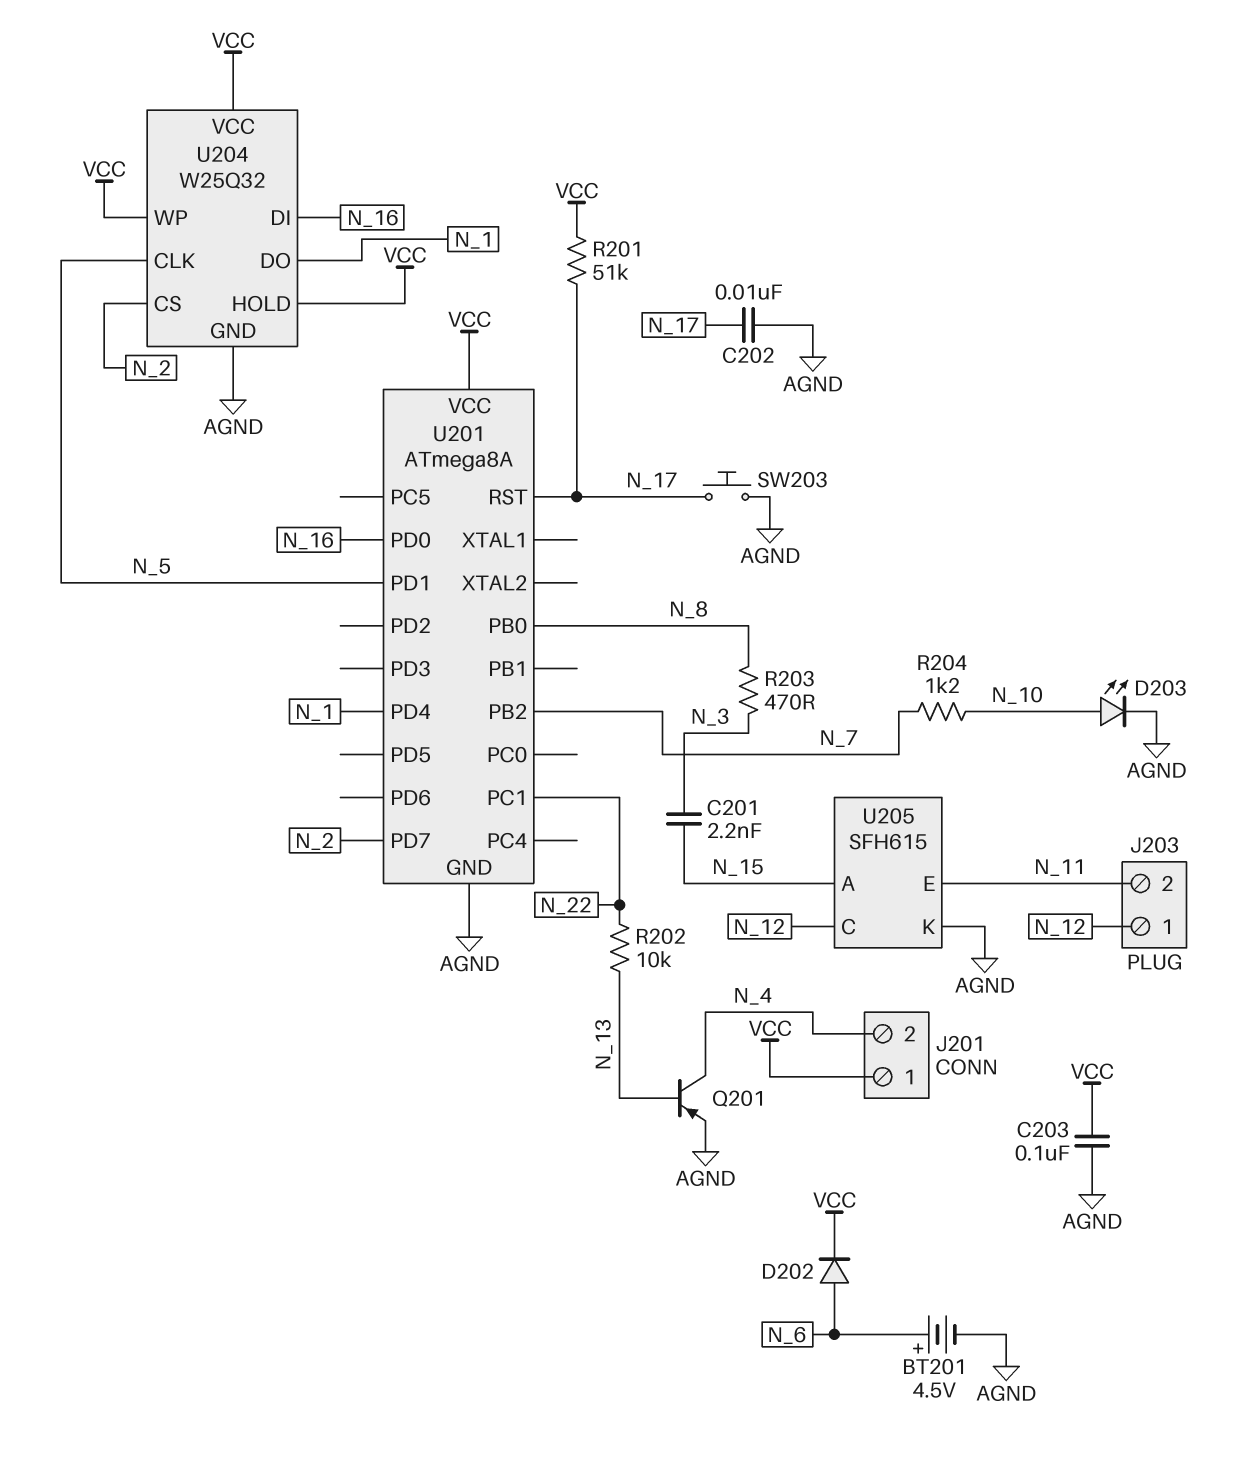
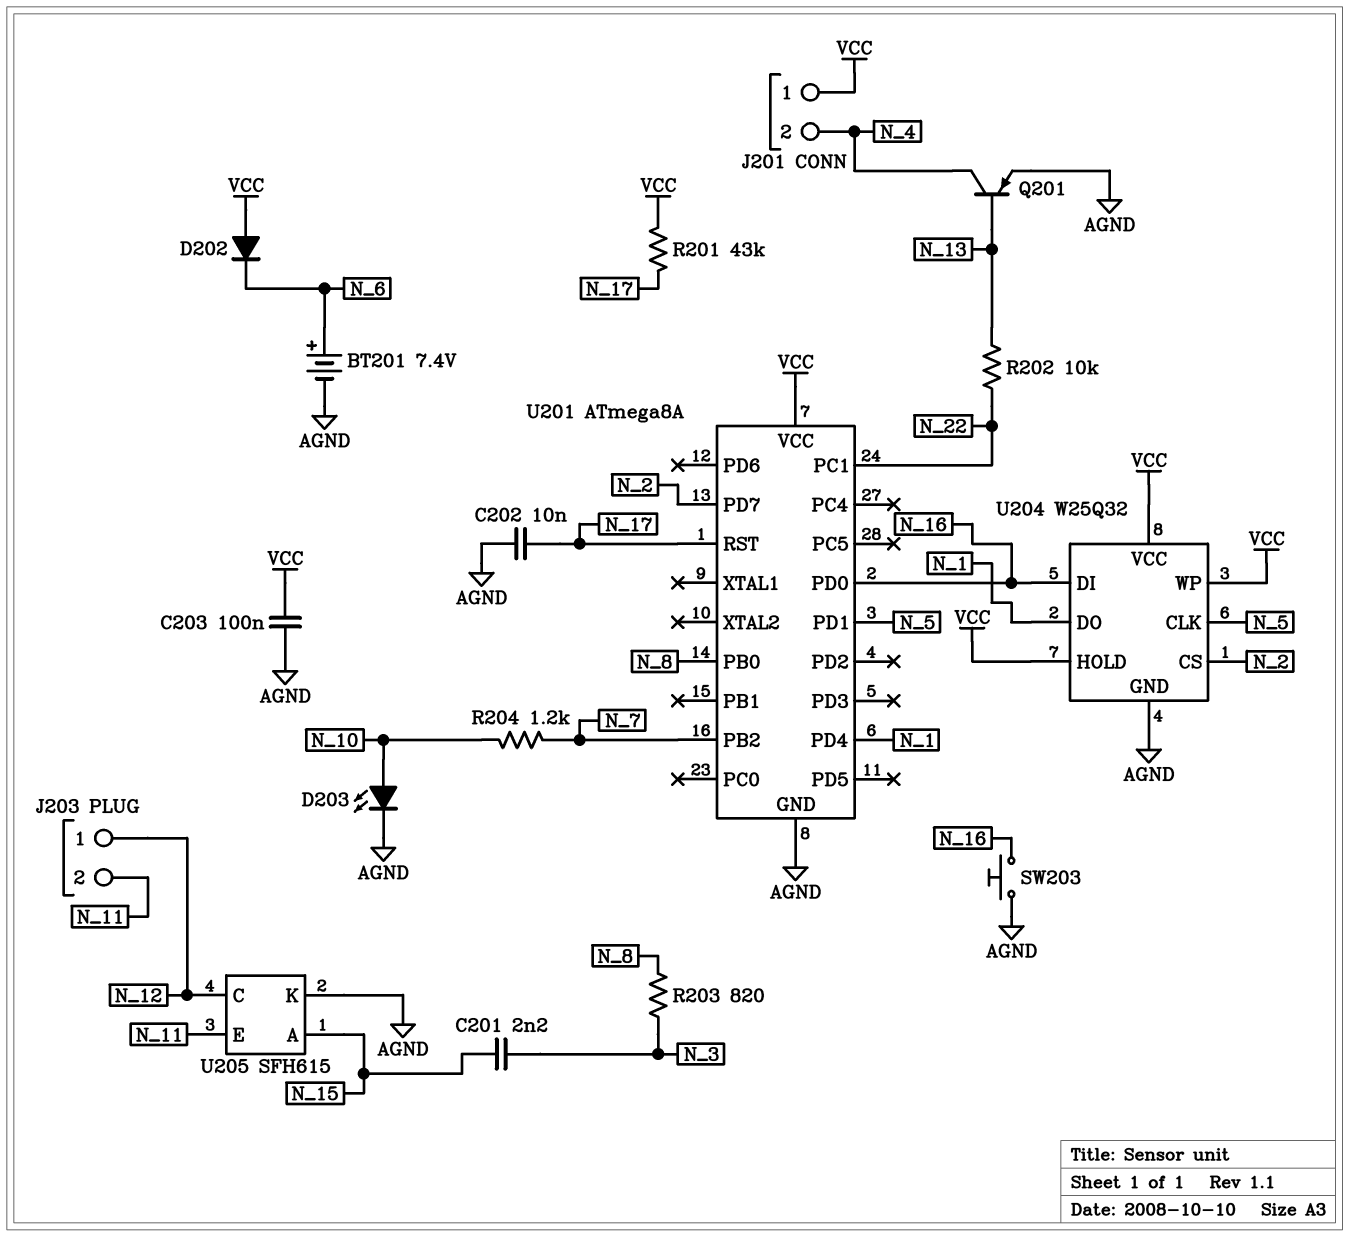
BT201: 4.5V (plus N_6, minus AGND) -> 7.4V (plus N_6, minus AGND)
D202: diode (A N_6, K VCC) -> diode (A VCC, K N_6)
R201: 51k (N_17, VCC) -> 43k (N_17, VCC)
R203: 470 (N_3, N_8) -> 820 (N_3, N_8)
SW203: button (AGND, N_17) -> button (AGND, N_16)

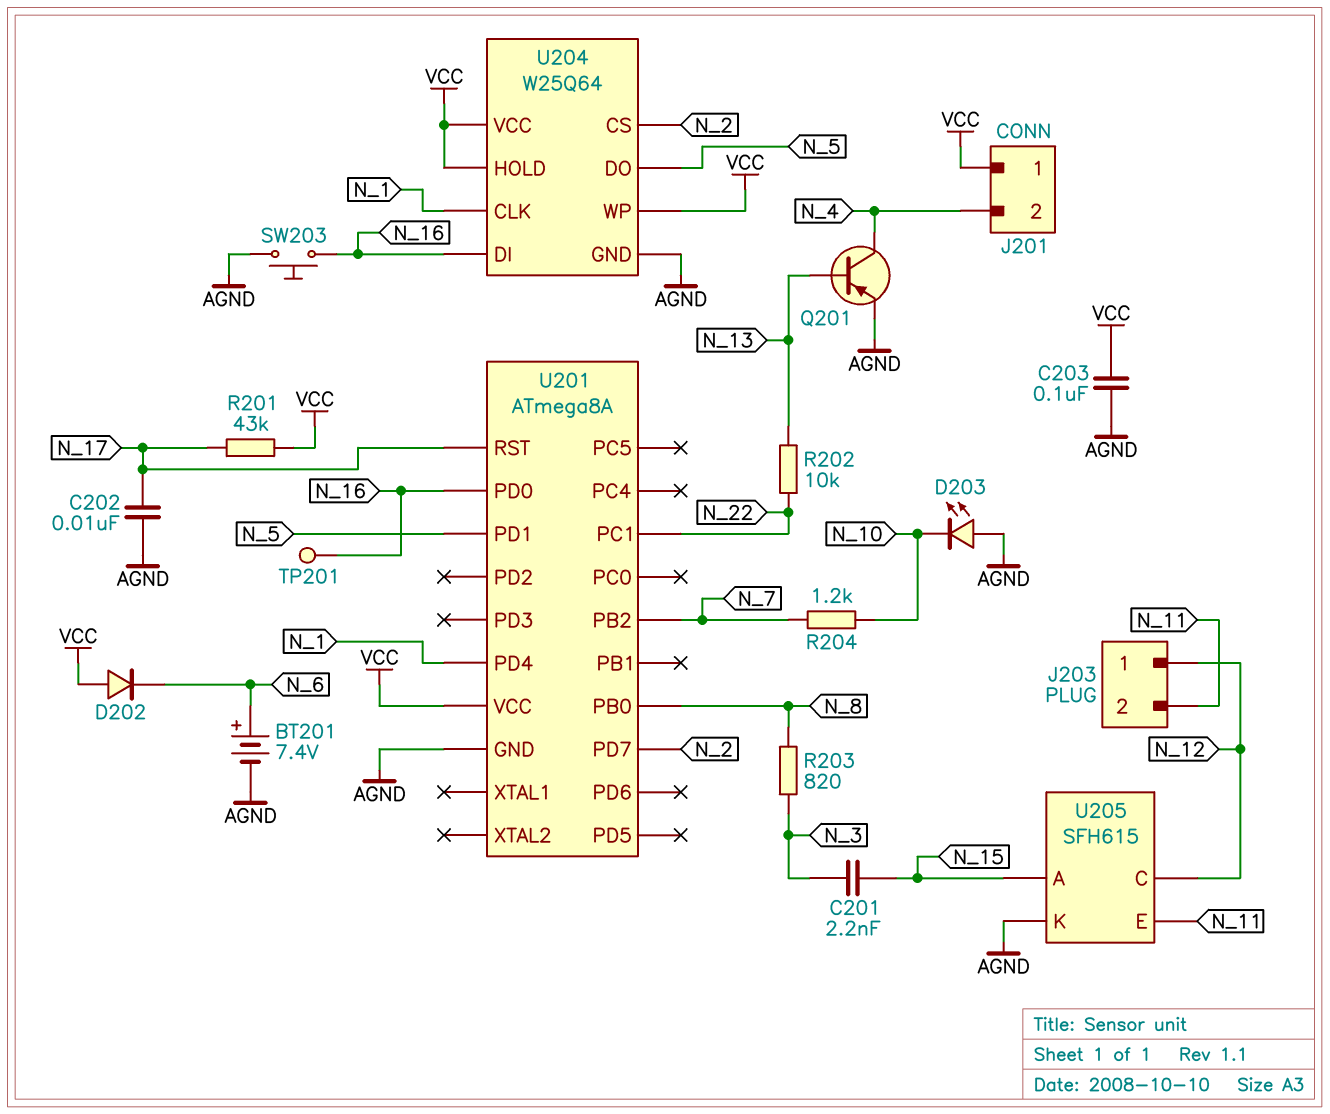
D203: LED (A N_10, K AGND) -> LED (A AGND, K N_10)
TP201: none -> test point (N_16)
U204: W25Q32 -> W25Q64
U204 pin CLK: N_5 -> N_1
U204 pin DO: N_1 -> N_5

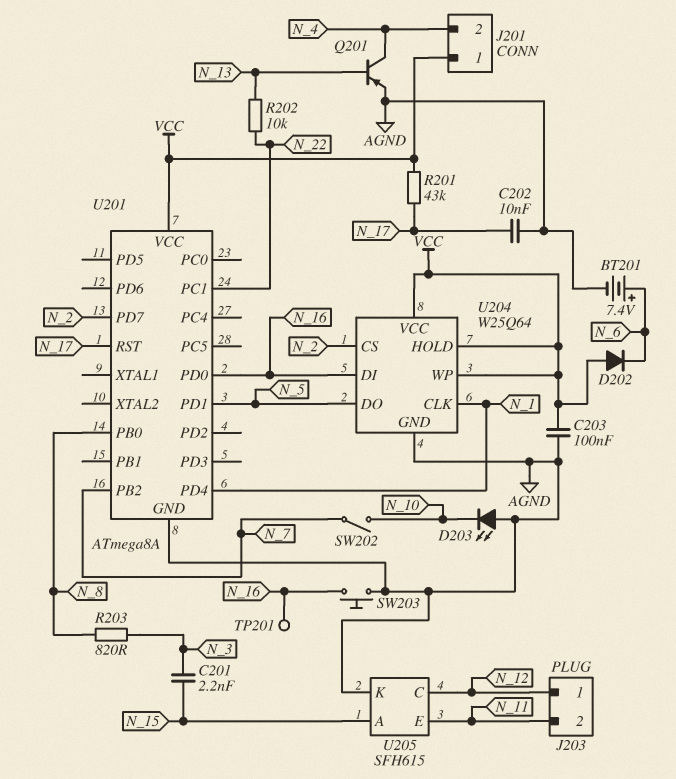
R204: 1.2k (N_7, N_10) -> none
SW202: none -> switch (N_7, N_10)

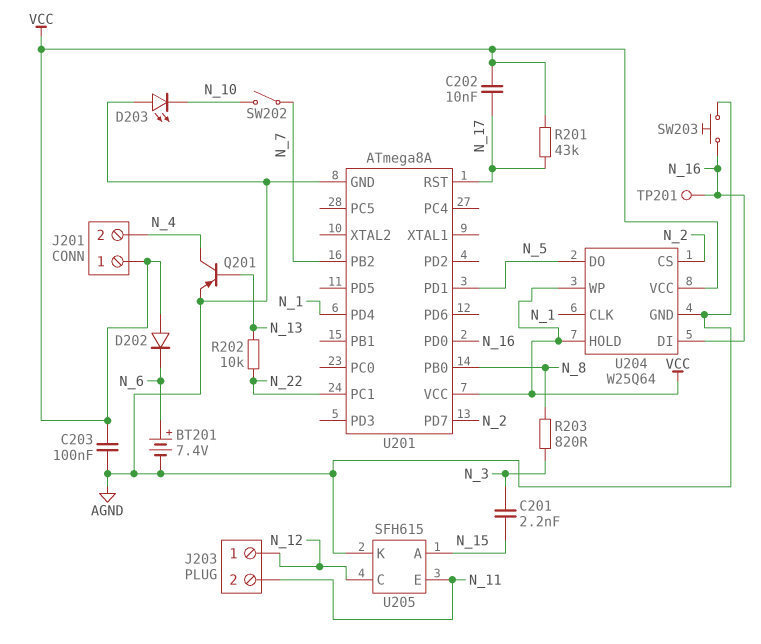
C202: 10nF (AGND, N_17) -> 10nF (N_17, VCC)

